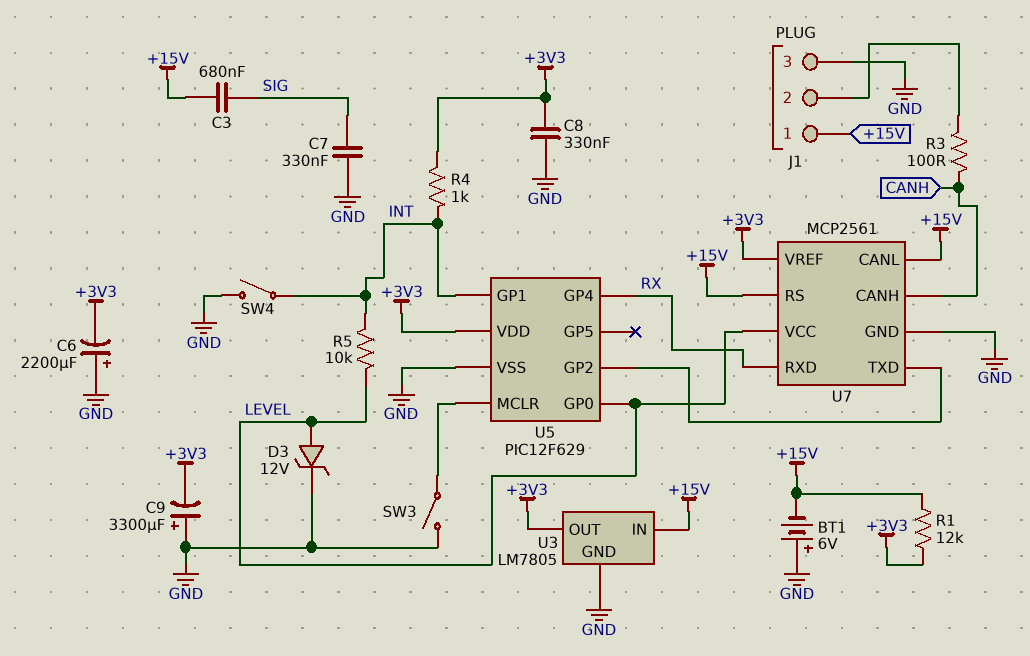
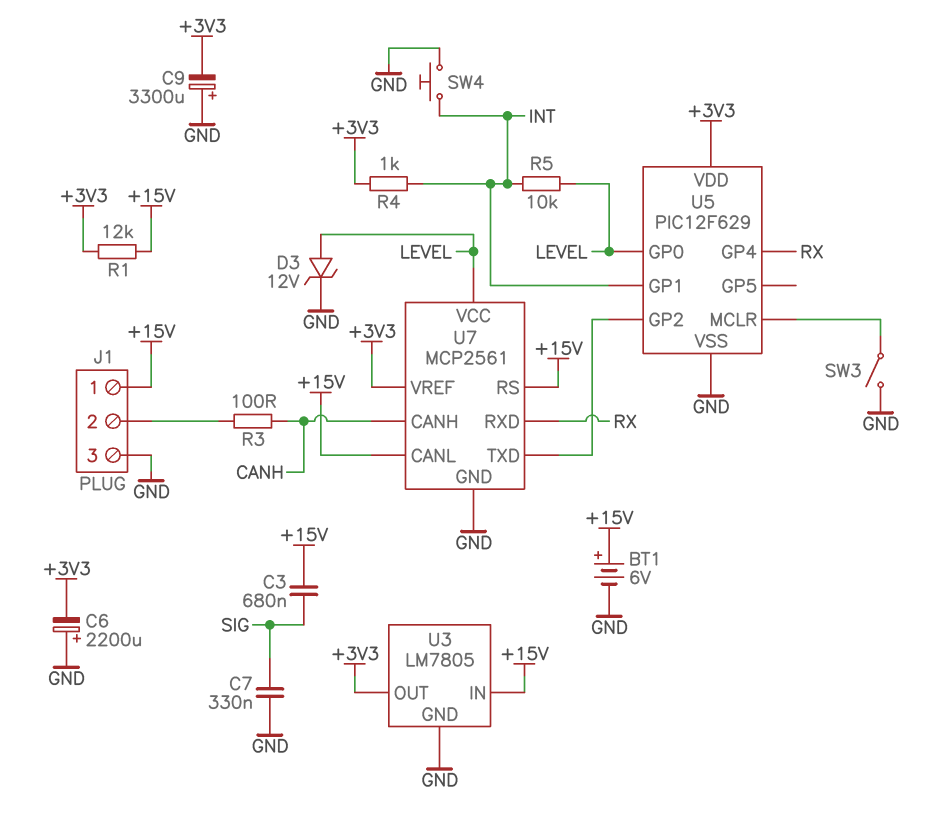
BT1: 6V (plus GND, minus +15V) -> 6V (plus +15V, minus GND)
C8: 330nF (+3V3, GND) -> none
SW4: switch (GND, INT) -> button (GND, INT)

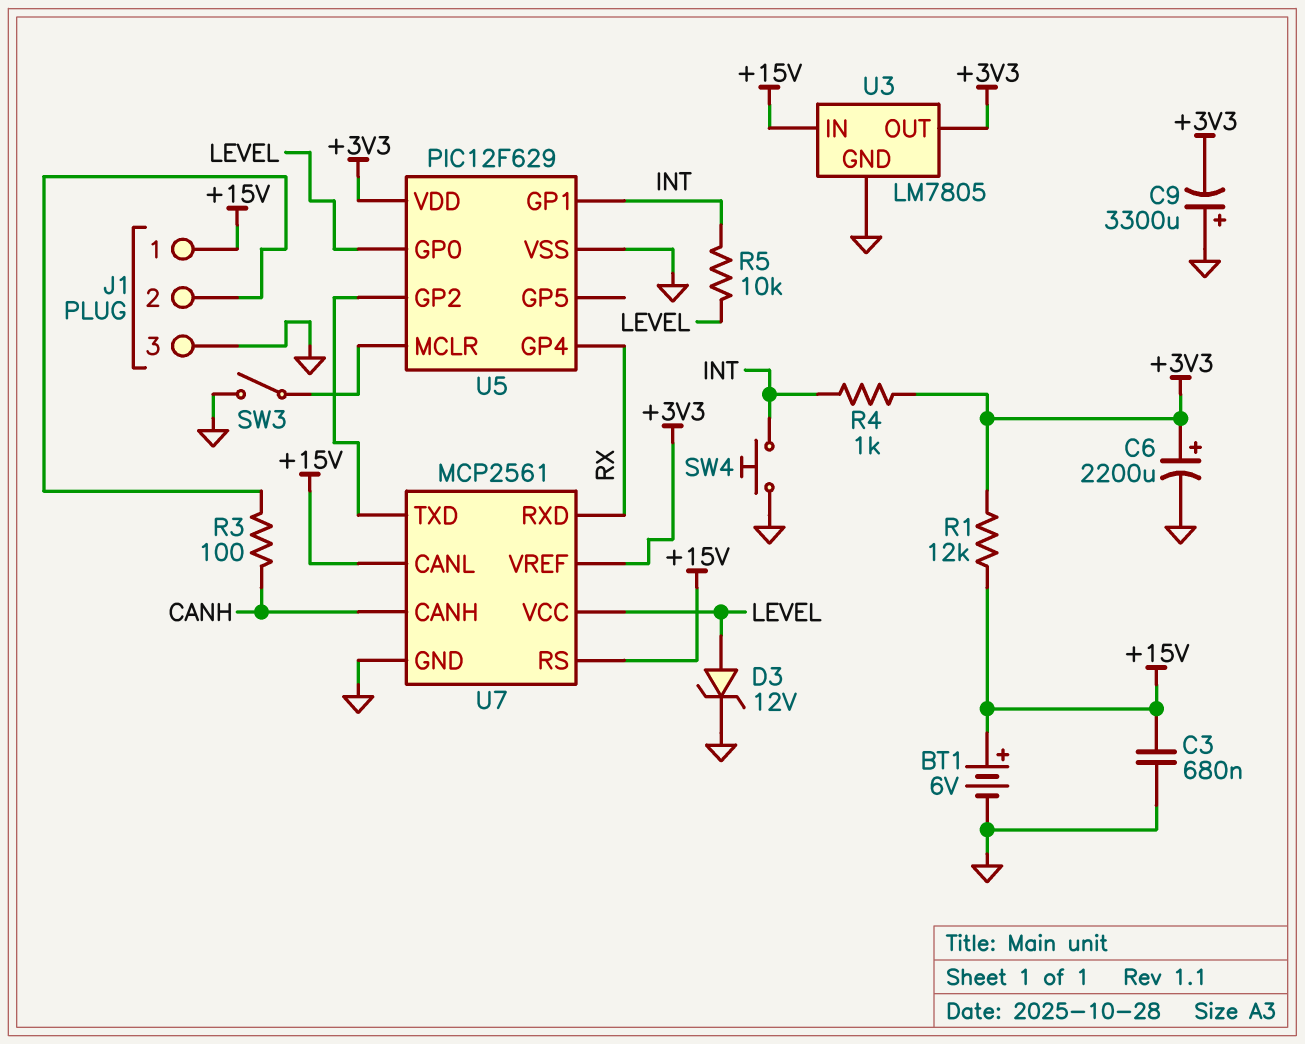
C3: 680nF (+15V, SIG) -> 680nF (+15V, GND)
C6: 2200uF (plus GND, minus +3V3) -> 2200uF (plus +3V3, minus GND)
C7: 330nF (GND, SIG) -> none

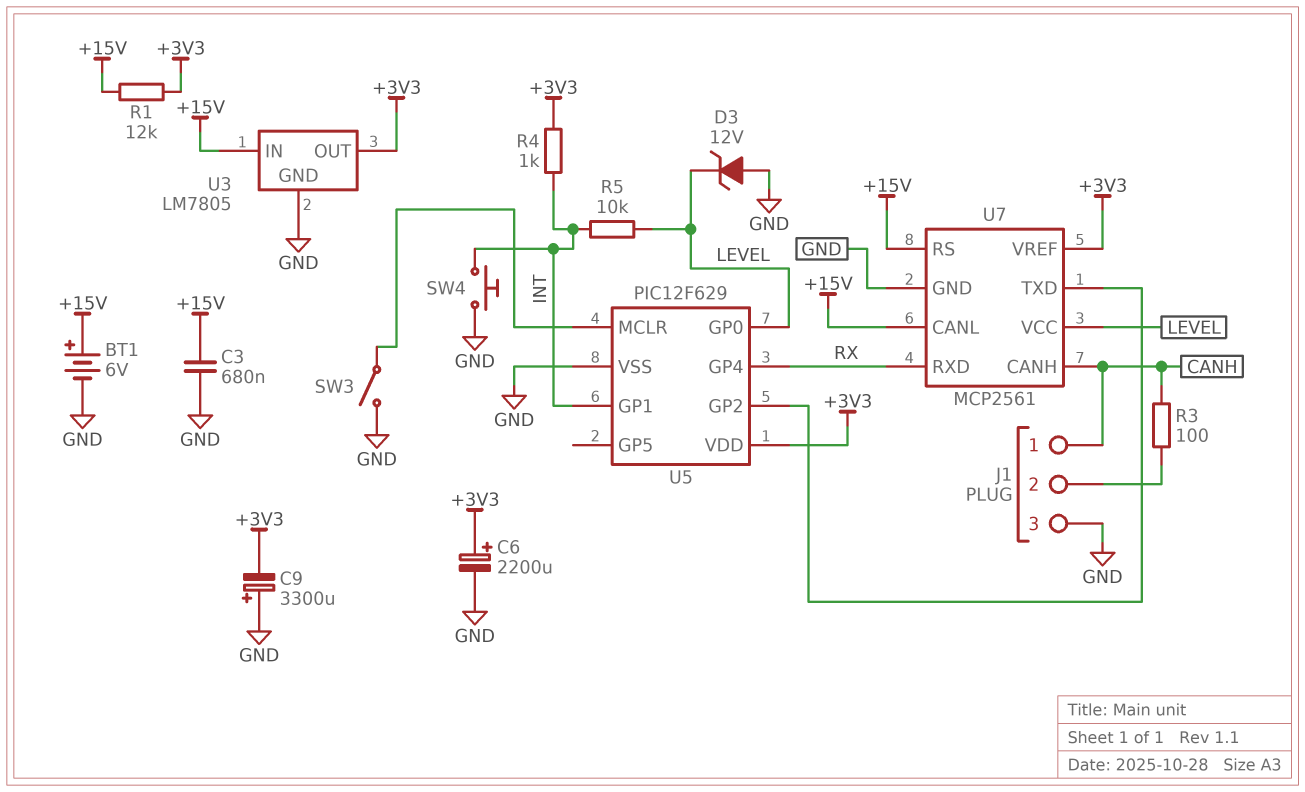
D3: zener 12V (A LEVEL, K GND) -> zener 12V (A GND, K LEVEL)
J1 pin 1: +15V -> CANH

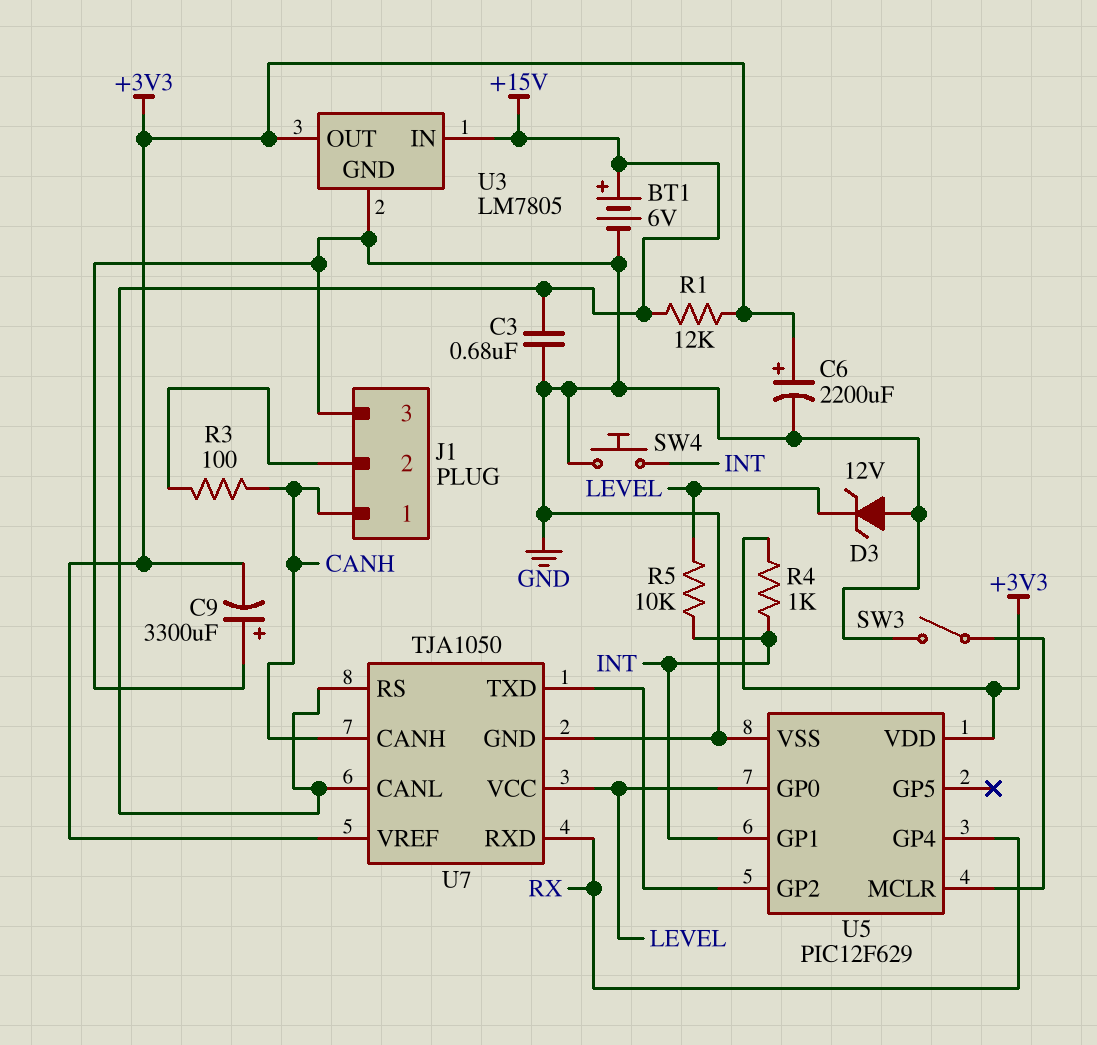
U7: MCP2561 -> TJA1050

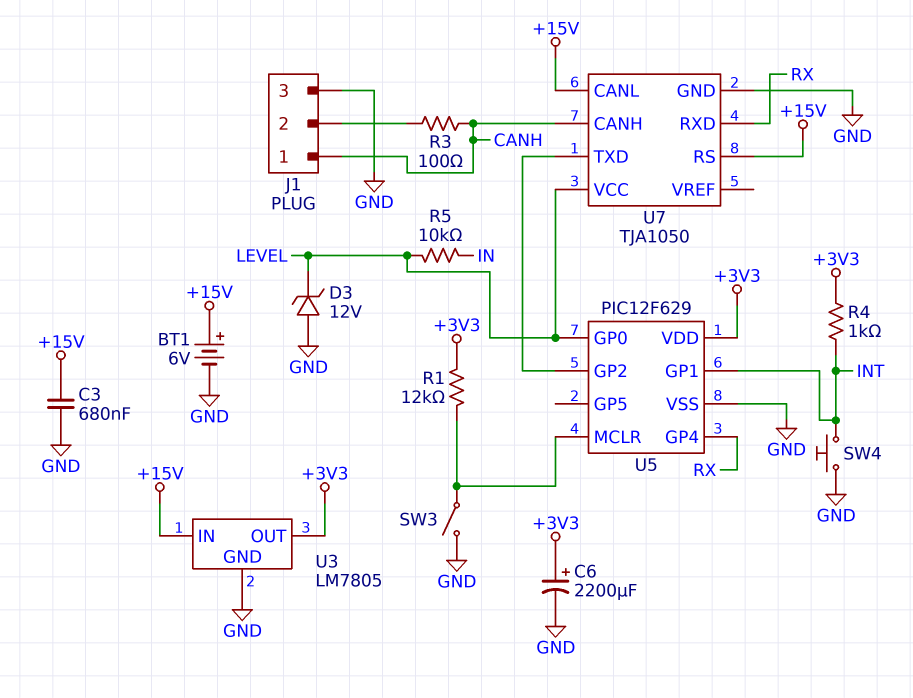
C9: 3300uF (plus GND, minus +3V3) -> none
R1: 12k (+3V3, +15V) -> 12k (+3V3, U5/MCLR)
R5: 10k (INT, LEVEL) -> 10k (IN, LEVEL)
U7 pin VREF: +3V3 -> none

